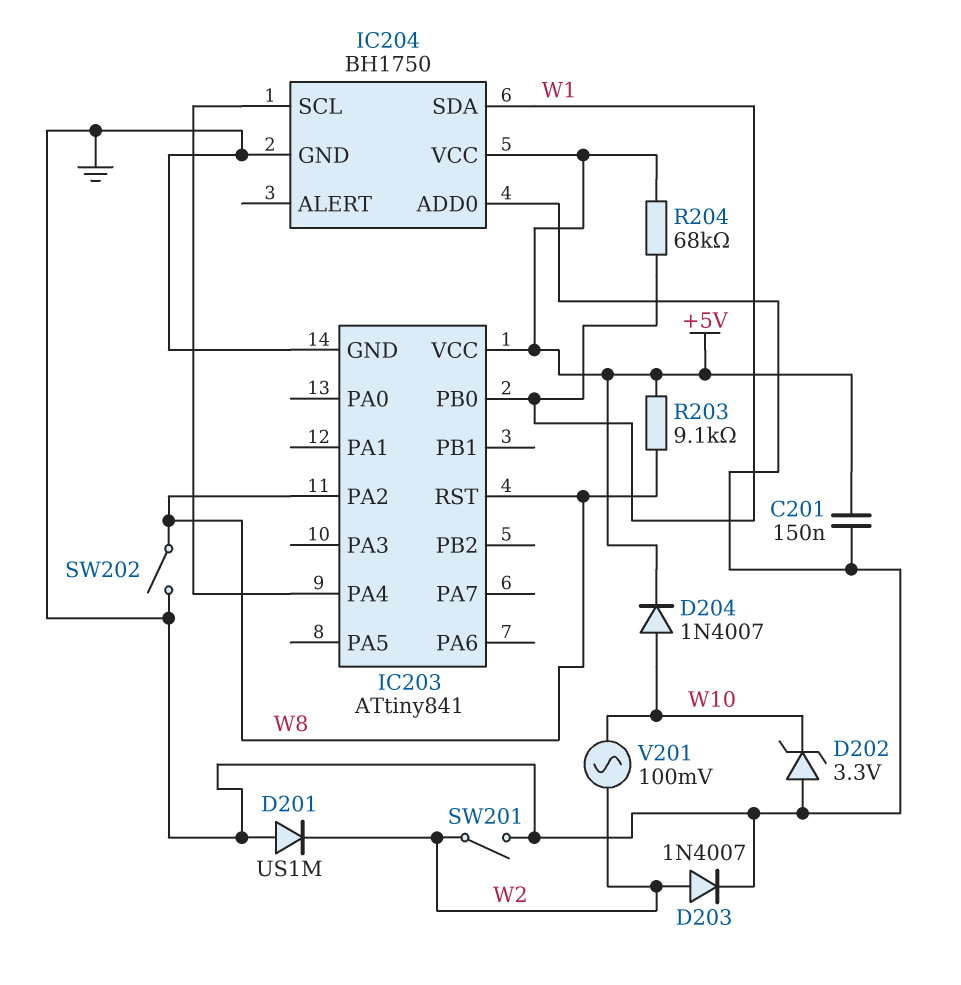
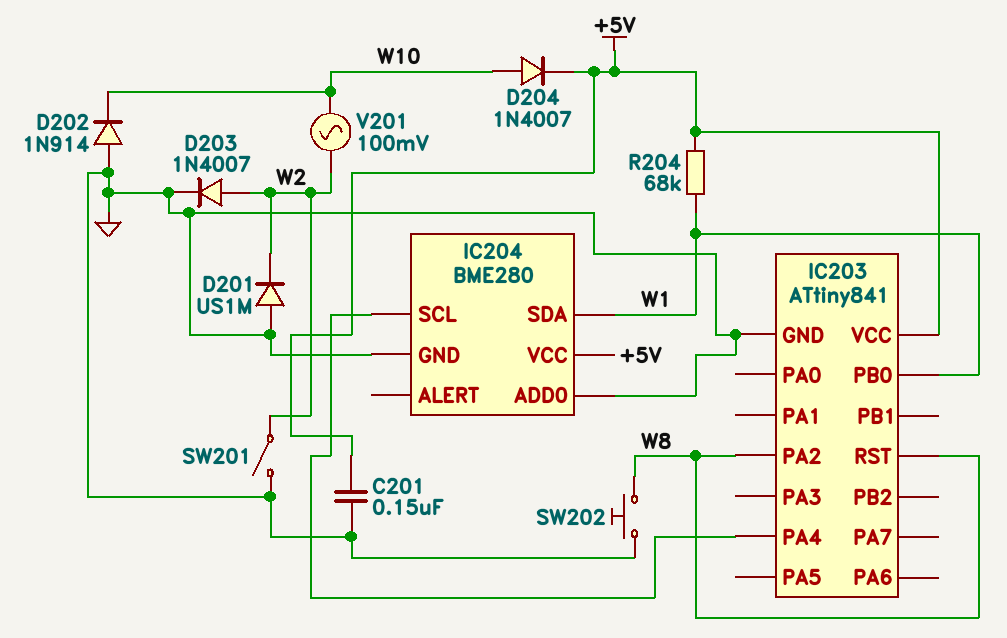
D202: zener 3.3V (A GND, K W10) -> diode 1N914 (A GND, K W10)
IC204: BH1750 -> BME280
R203: 9.1k (+5V, W8) -> none
SW202: switch (GND, W8) -> button (GND, W8)

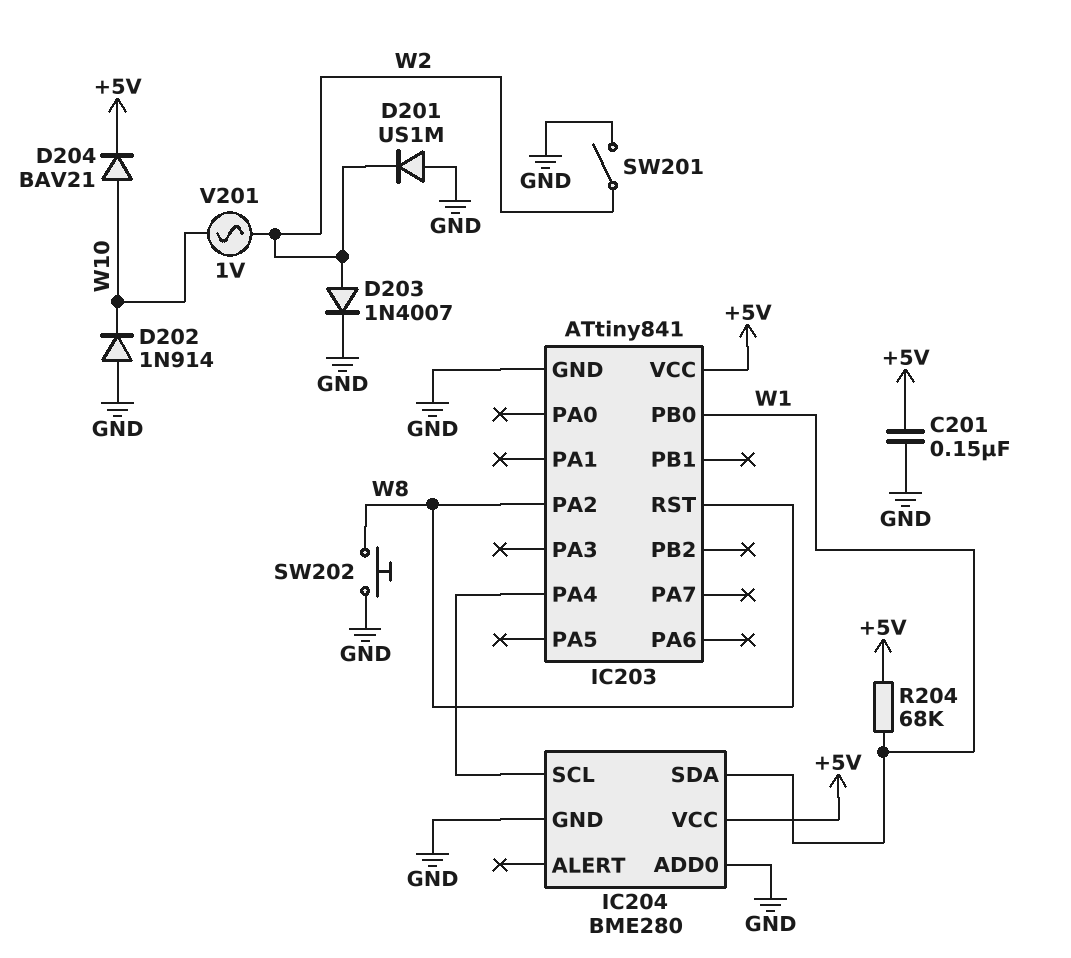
D204: diode 1N4007 (A W10, K +5V) -> diode BAV21 (A W10, K +5V)
V201: AC 100mV (W2, W10) -> AC 1V (W2, W10)

